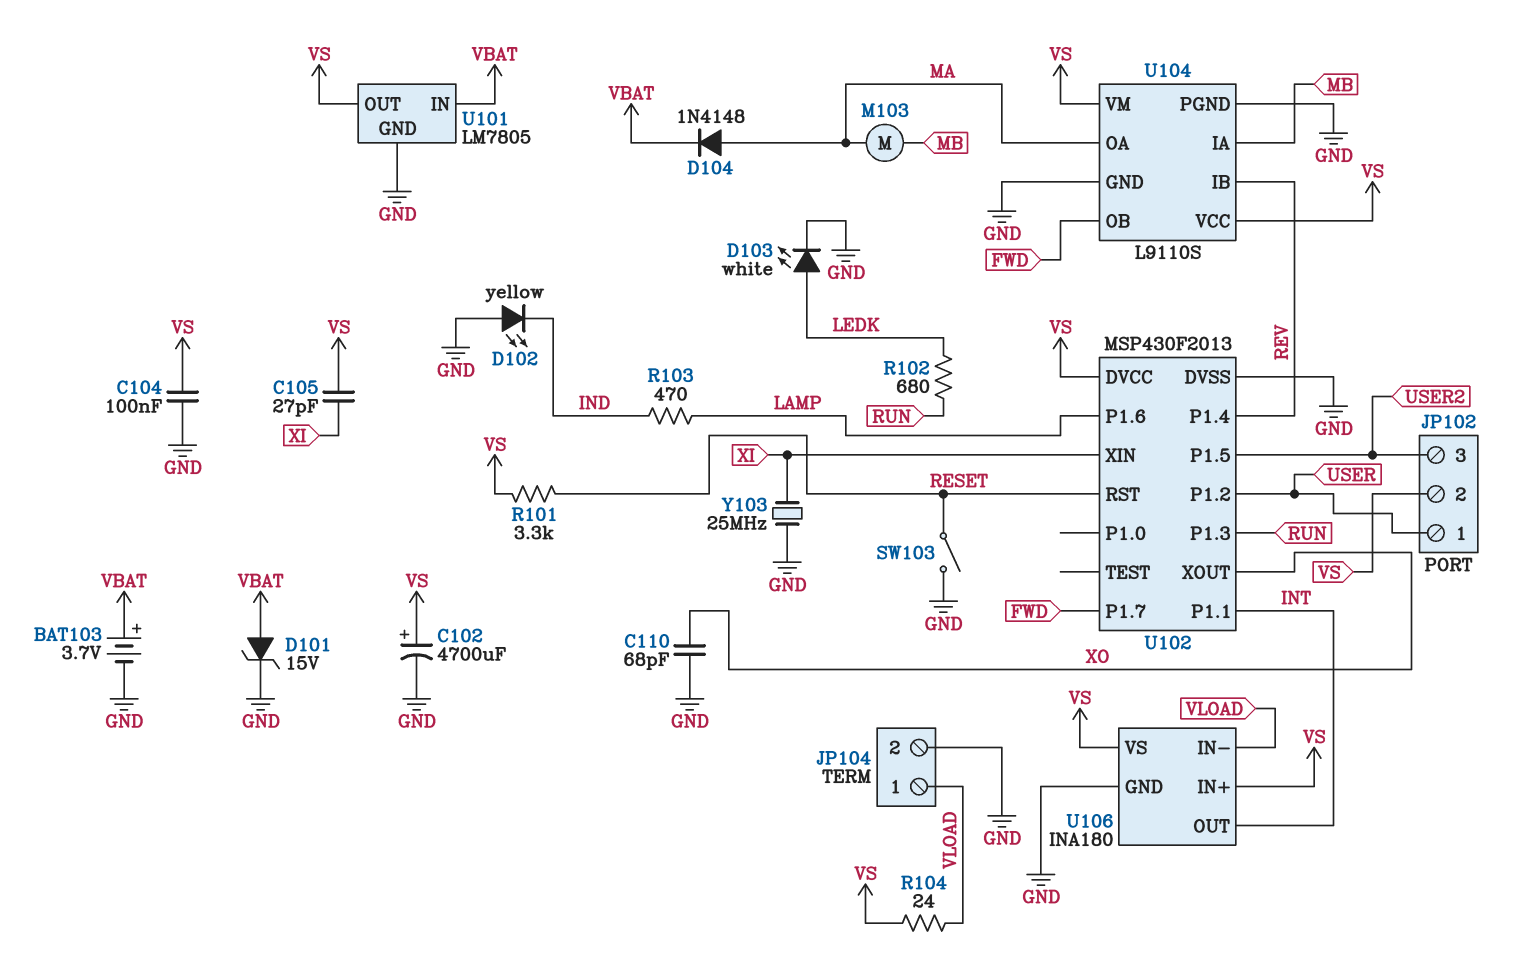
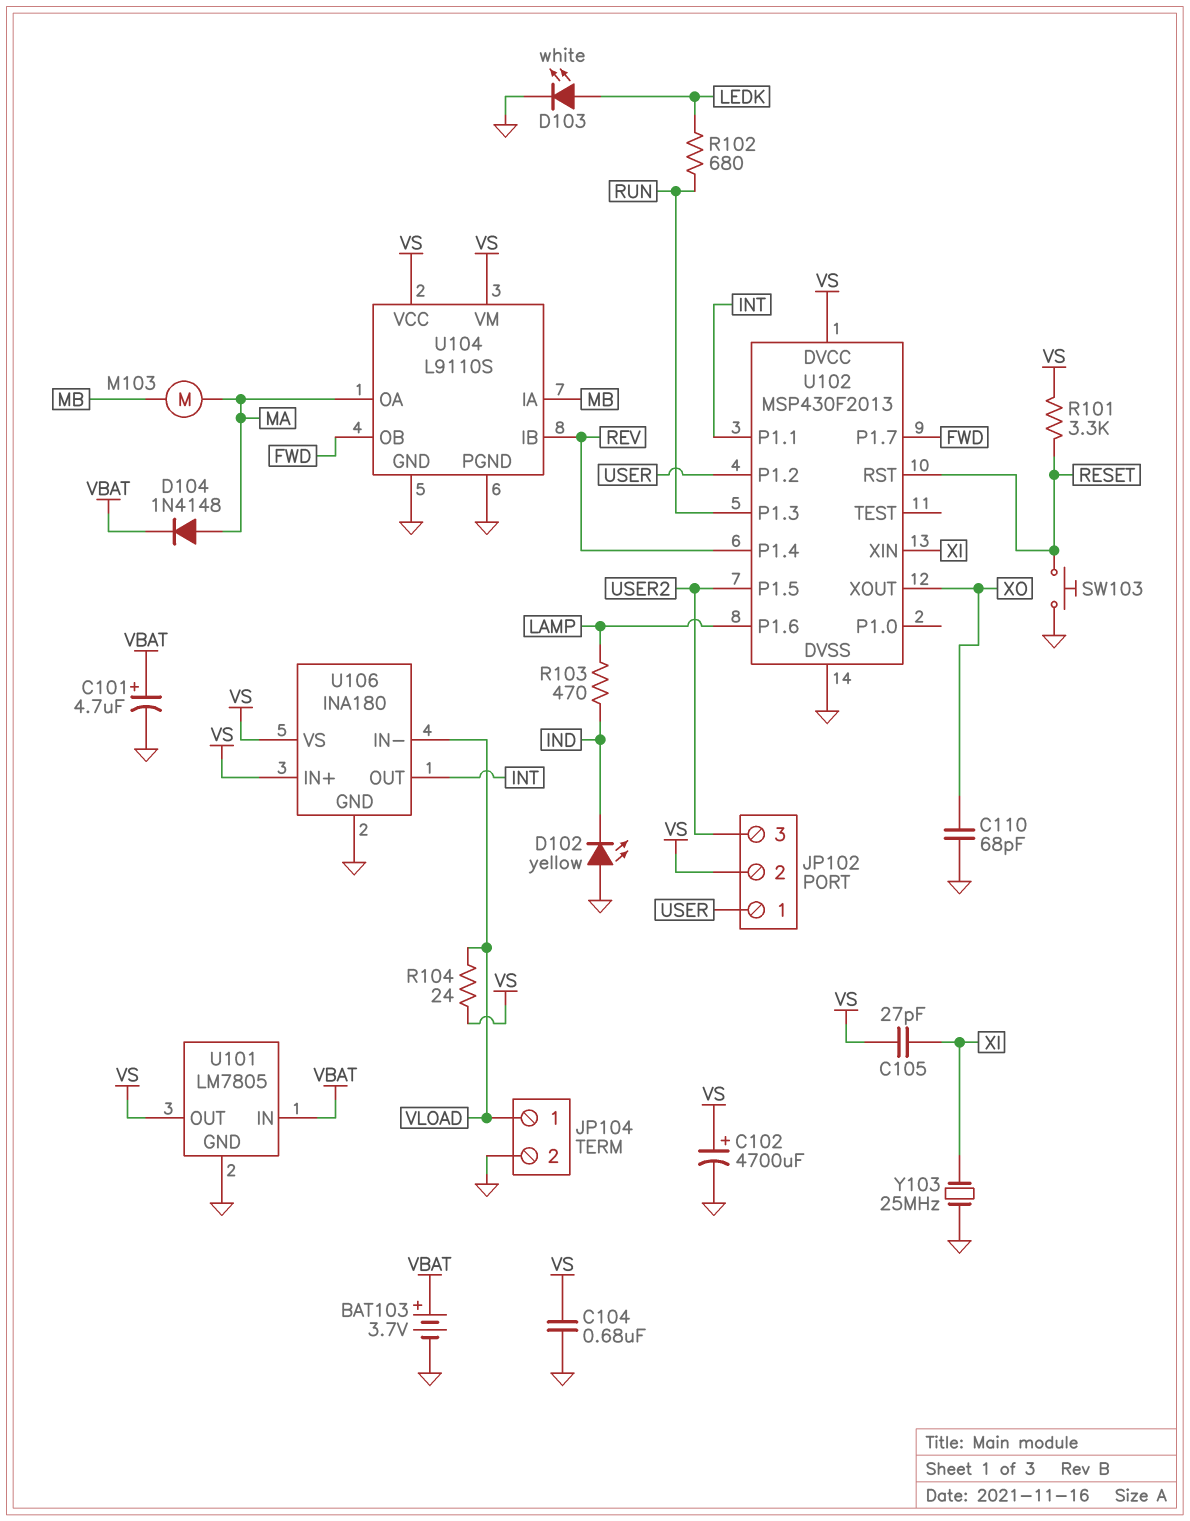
C101: none -> 4.7uF (plus VBAT, minus GND)
C104: 100nF (GND, VS) -> 680nF (GND, VS)
D101: zener 15V (A VBAT, K GND) -> none
SW103: switch (GND, RESET) -> button (GND, RESET)

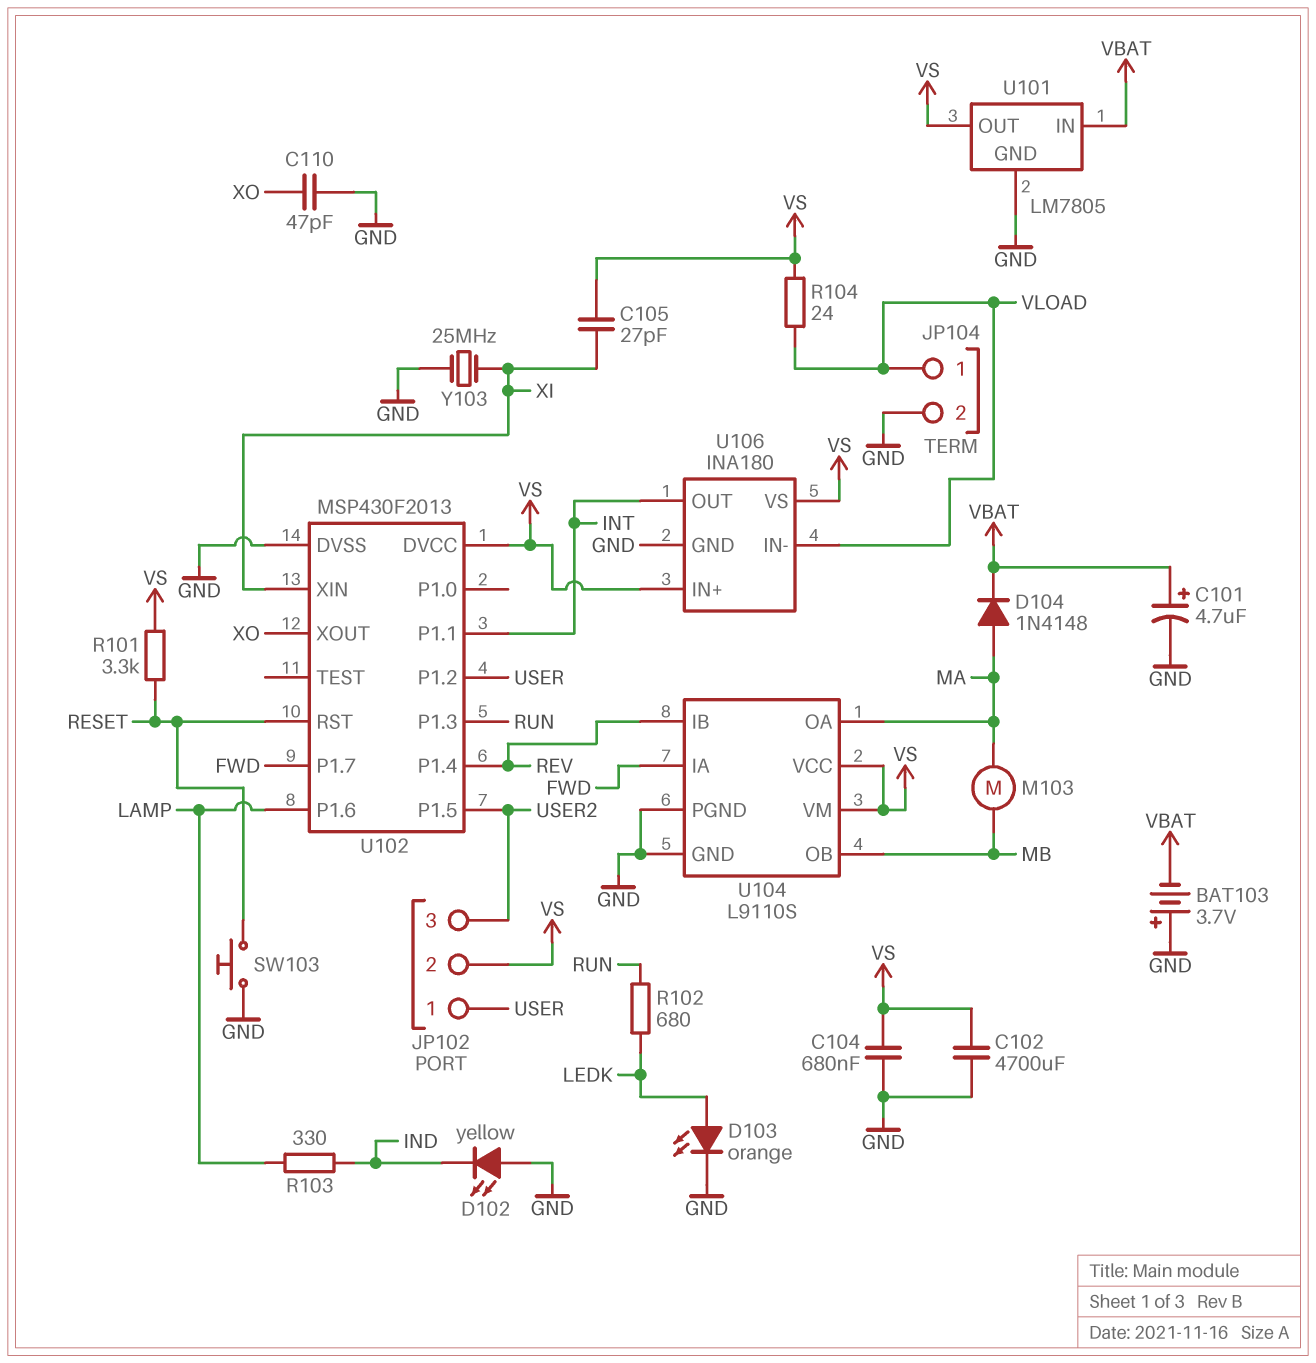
BAT103: 3.7V (plus VBAT, minus GND) -> 3.7V (plus GND, minus VBAT)
C102: 4700uF (plus VS, minus GND) -> 4700uF (GND, VS)
C110: 68pF (GND, XO) -> 47pF (GND, XO)
D103: LED white (A LEDK, K GND) -> LED orange (A LEDK, K GND)
R103: 470 (IND, LAMP) -> 330 (IND, LAMP)
U104 pin IA: MB -> FWD
U104 pin OB: FWD -> MB

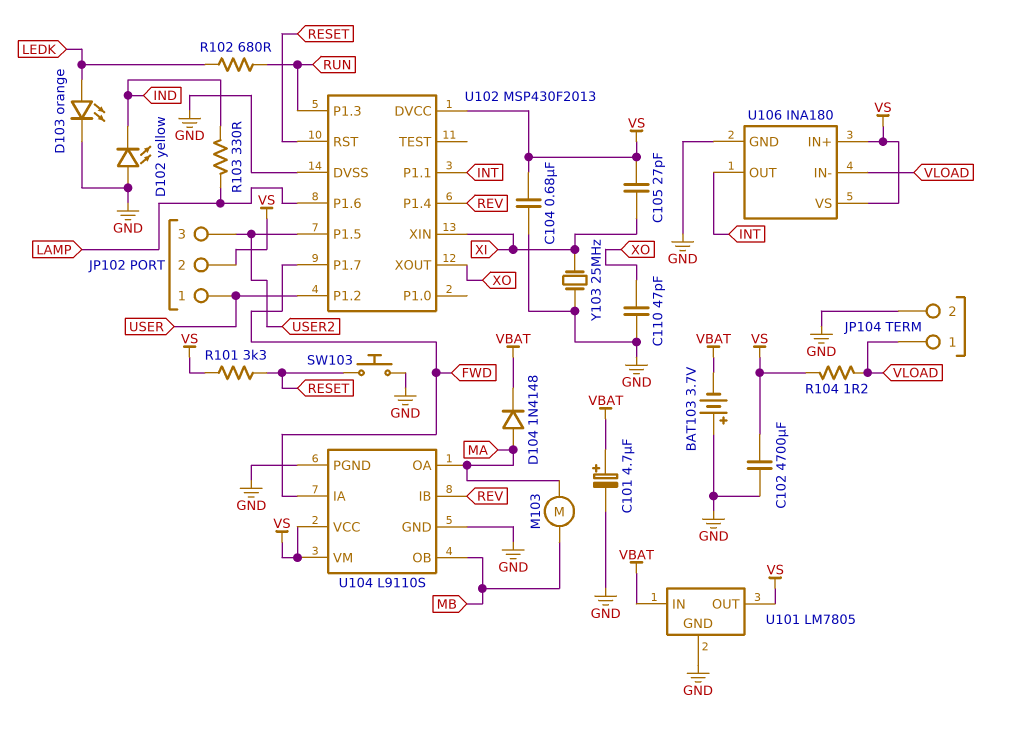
R104: 24 (VLOAD, VS) -> 1.2 (VLOAD, VS)

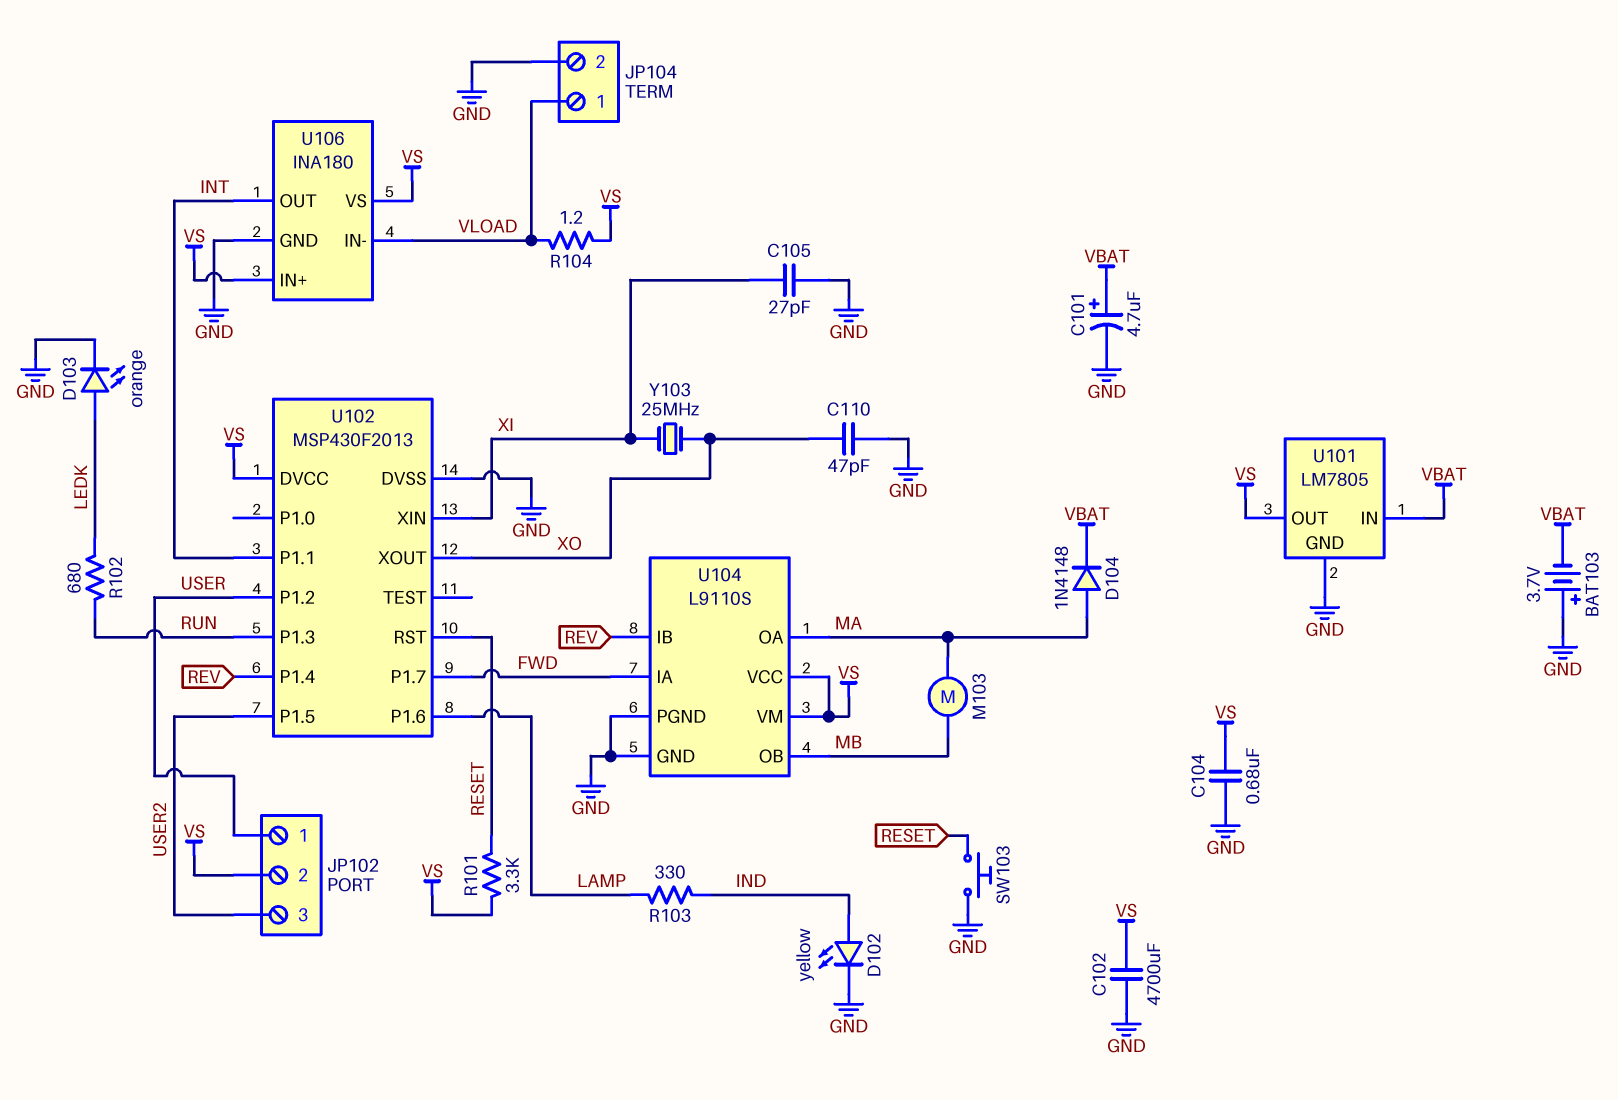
C105: 27pF (VS, XI) -> 27pF (GND, XI)
D102: LED yellow (A GND, K IND) -> LED yellow (A IND, K GND)
Y103: 25MHz (GND, XI) -> 25MHz (XI, XO)

